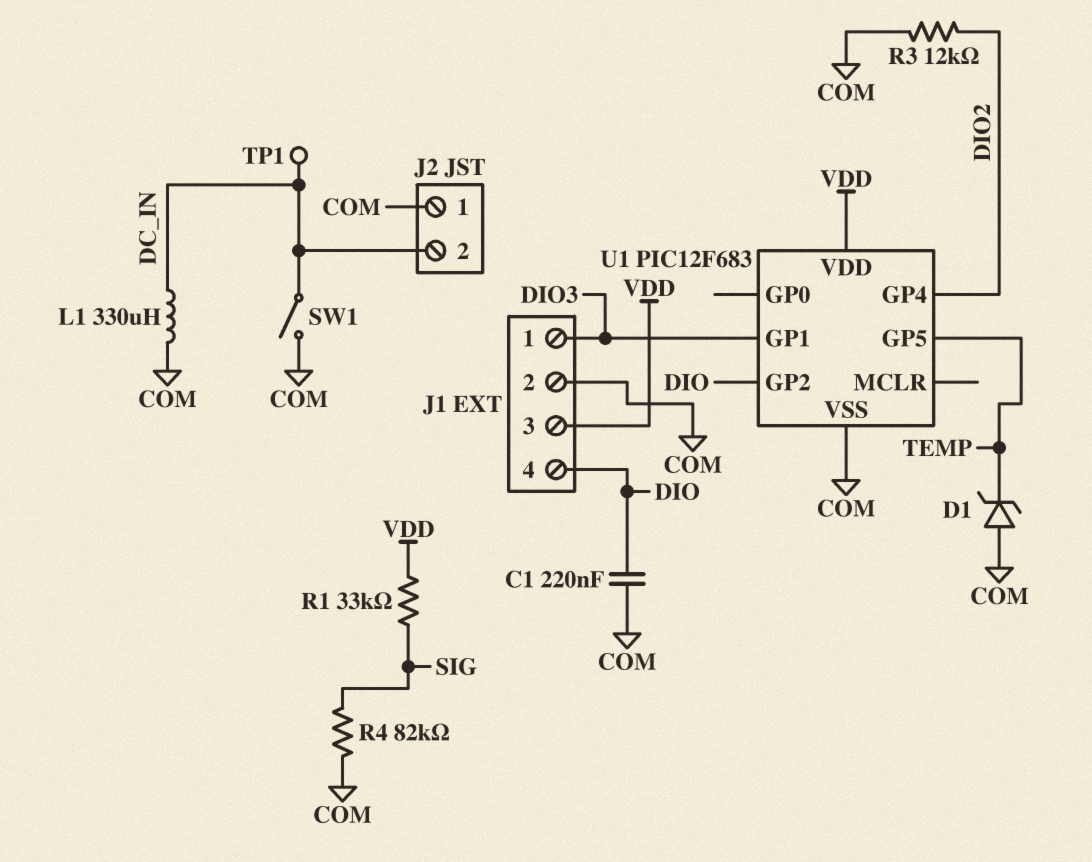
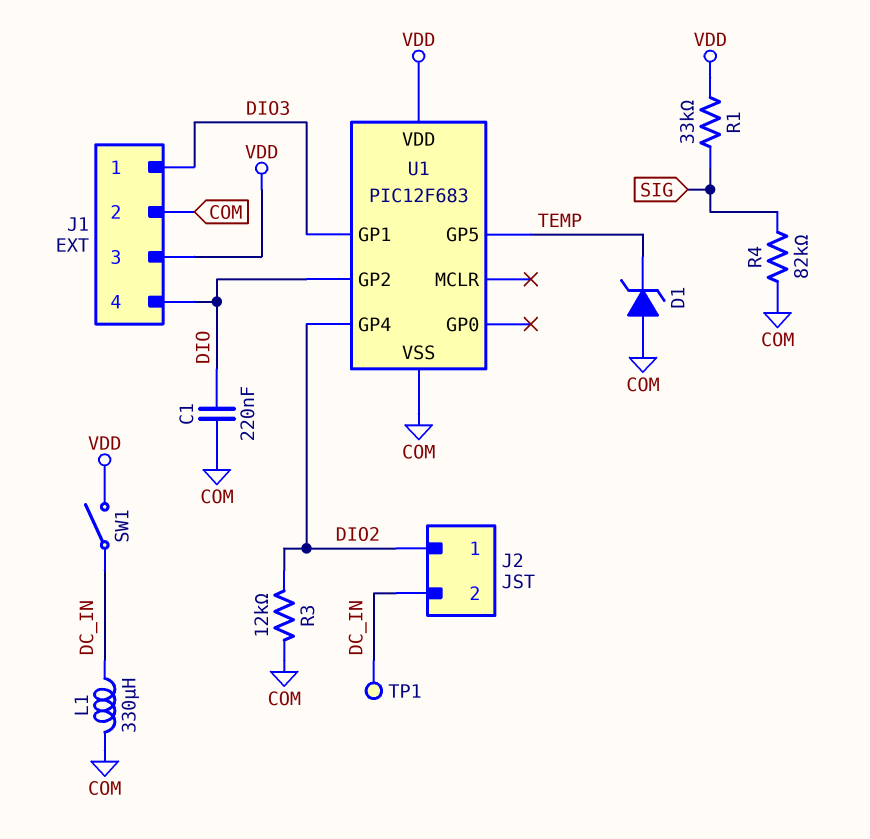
J2 pin 1: COM -> DIO2
SW1: switch (COM, DC_IN) -> switch (DC_IN, VDD)

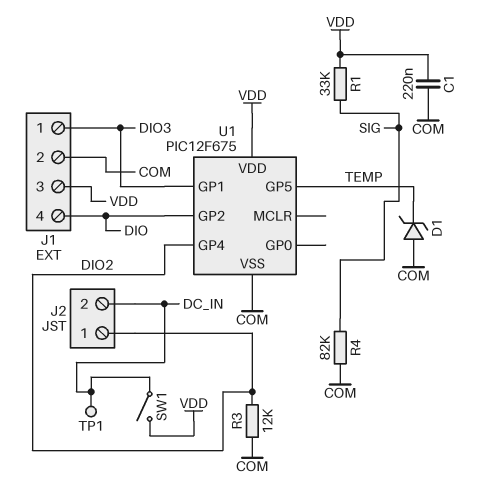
C1: 220nF (COM, DIO) -> 220nF (COM, VDD)
L1: 330uH (COM, DC_IN) -> none
U1: PIC12F683 -> PIC12F675

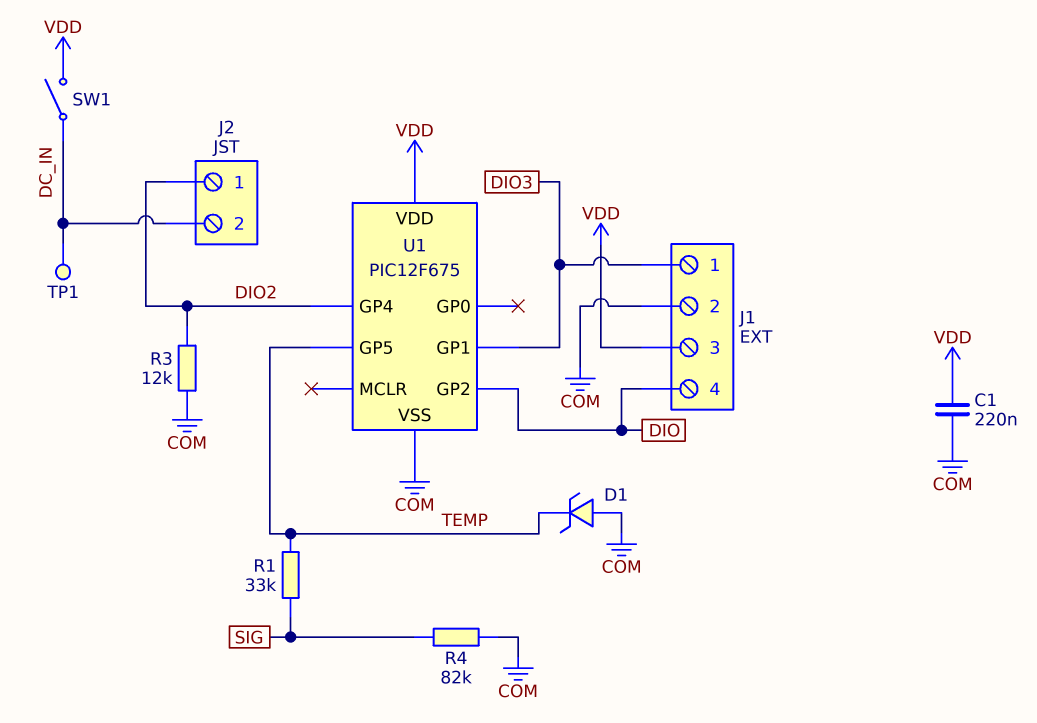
R1: 33k (SIG, VDD) -> 33k (SIG, TEMP)

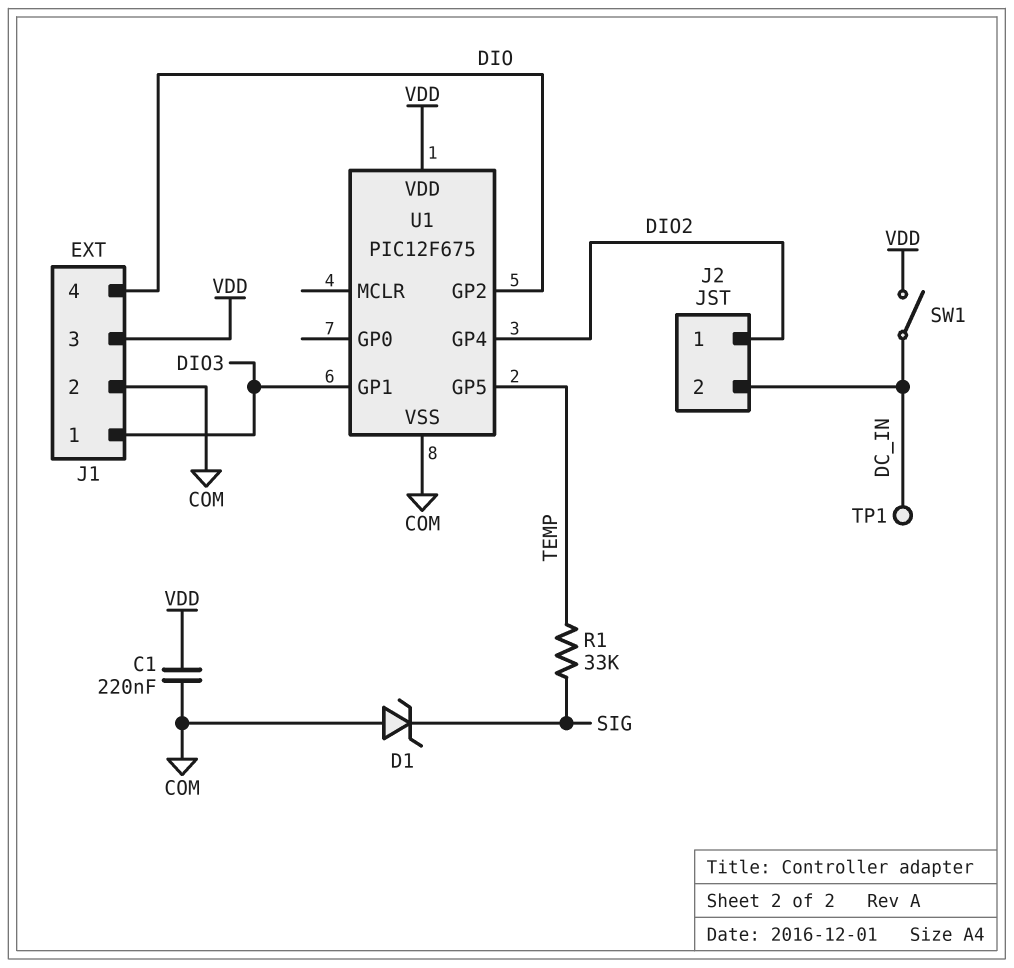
D1: zener (A COM, K TEMP) -> zener (A COM, K SIG)
R3: 12k (COM, DIO2) -> none
R4: 82k (COM, SIG) -> none

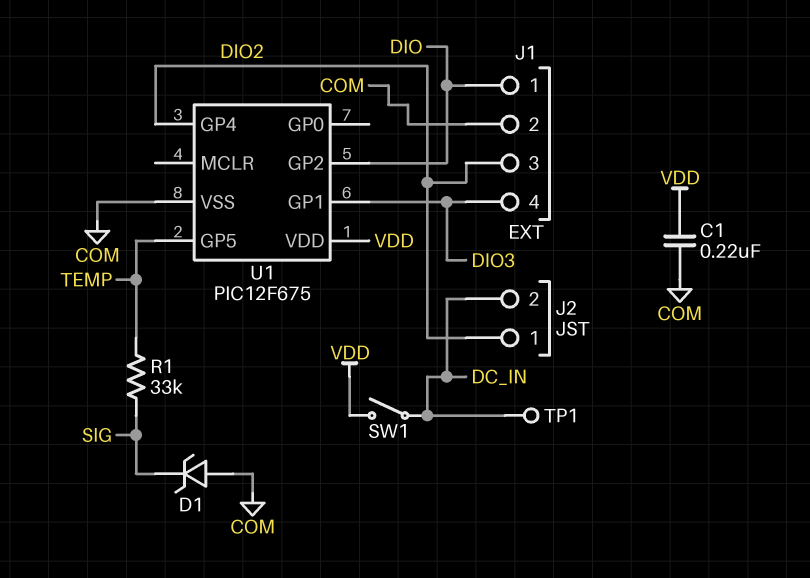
J1 pin 1: DIO3 -> DIO
J1 pin 3: VDD -> DIO2
J1 pin 4: DIO -> DIO3

